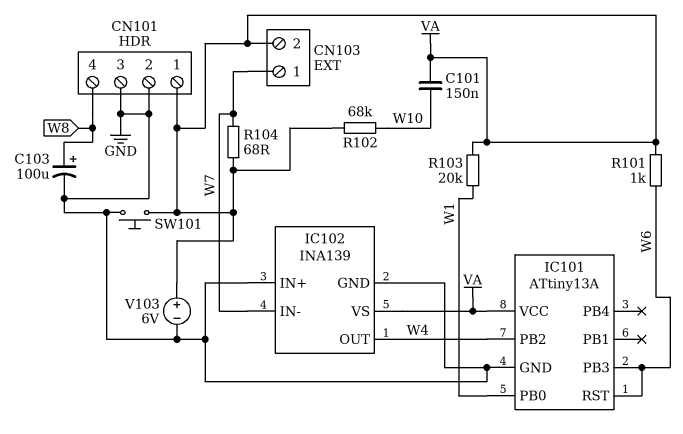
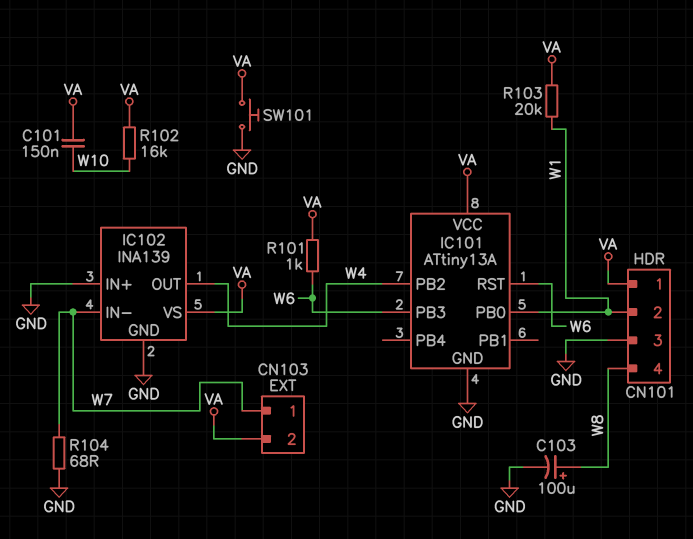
CN101 pin 2: GND -> W1
R102: 68k (VA, W10) -> 16k (VA, W10)
R104: 68 (VA, W7) -> 68 (GND, W7)
V103: 6V (plus VA, minus GND) -> none

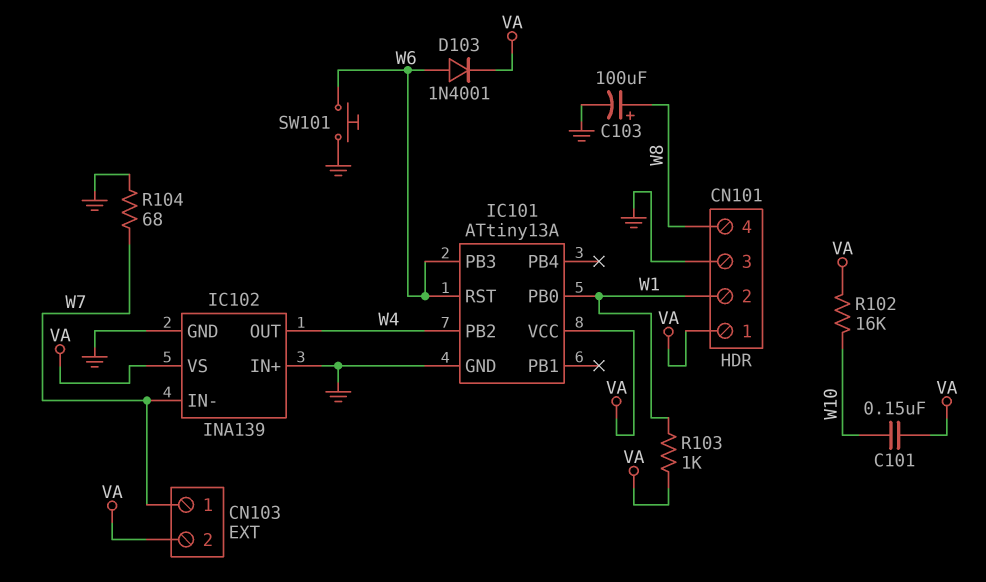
D103: none -> diode 1N4001 (A W6, K VA)
R101: 1k (VA, W6) -> none
R103: 20k (VA, W1) -> 1k (VA, W1)
SW101: button (GND, VA) -> button (GND, W6)

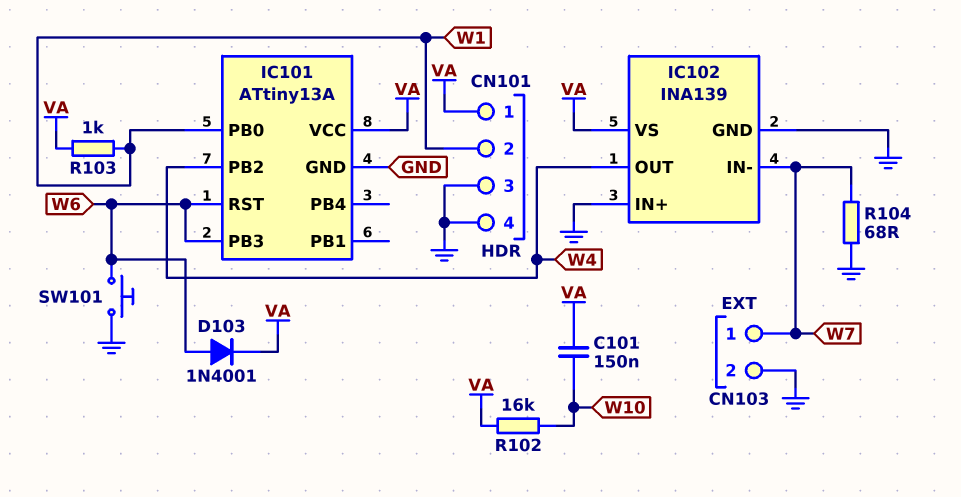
C103: 100uF (plus W8, minus GND) -> none
CN101 pin 4: W8 -> GND
CN103 pin 2: VA -> GND

